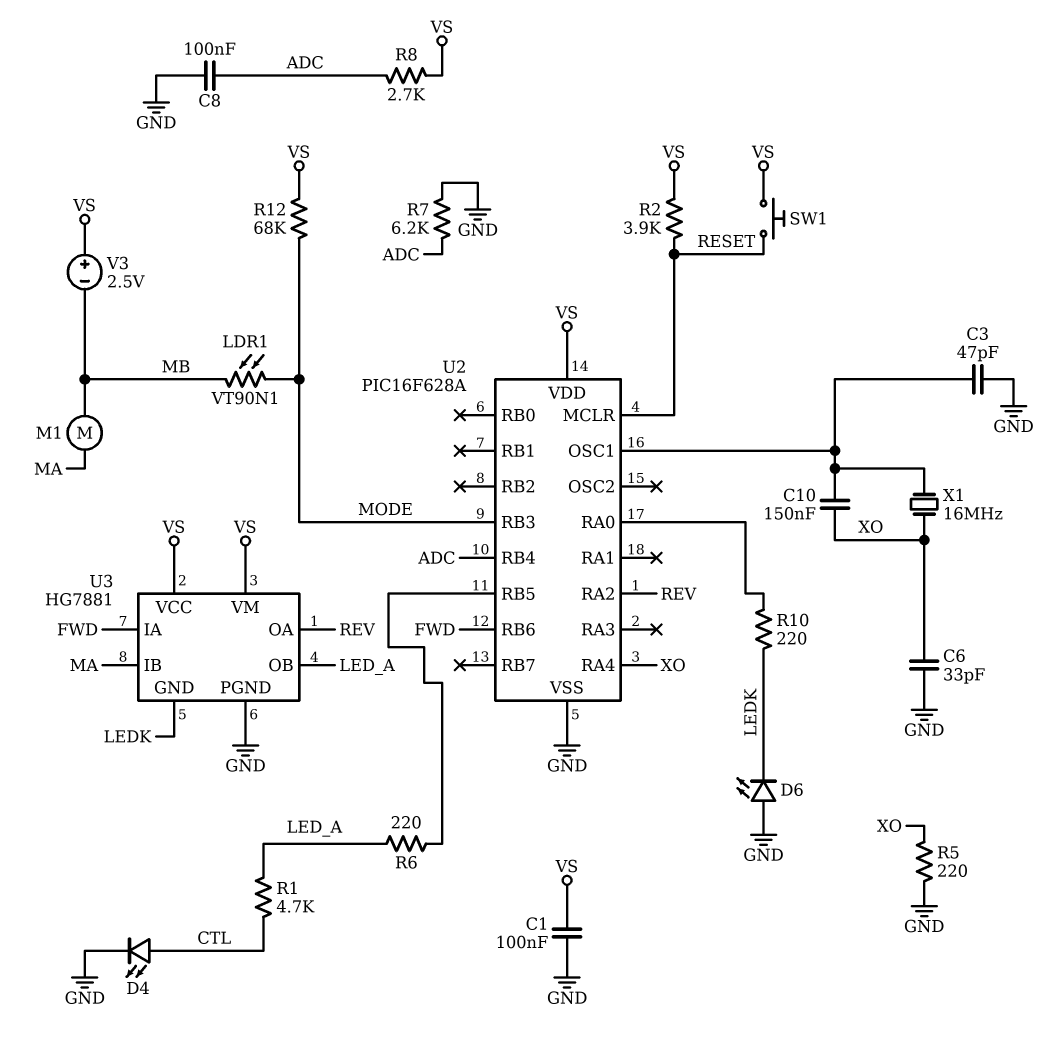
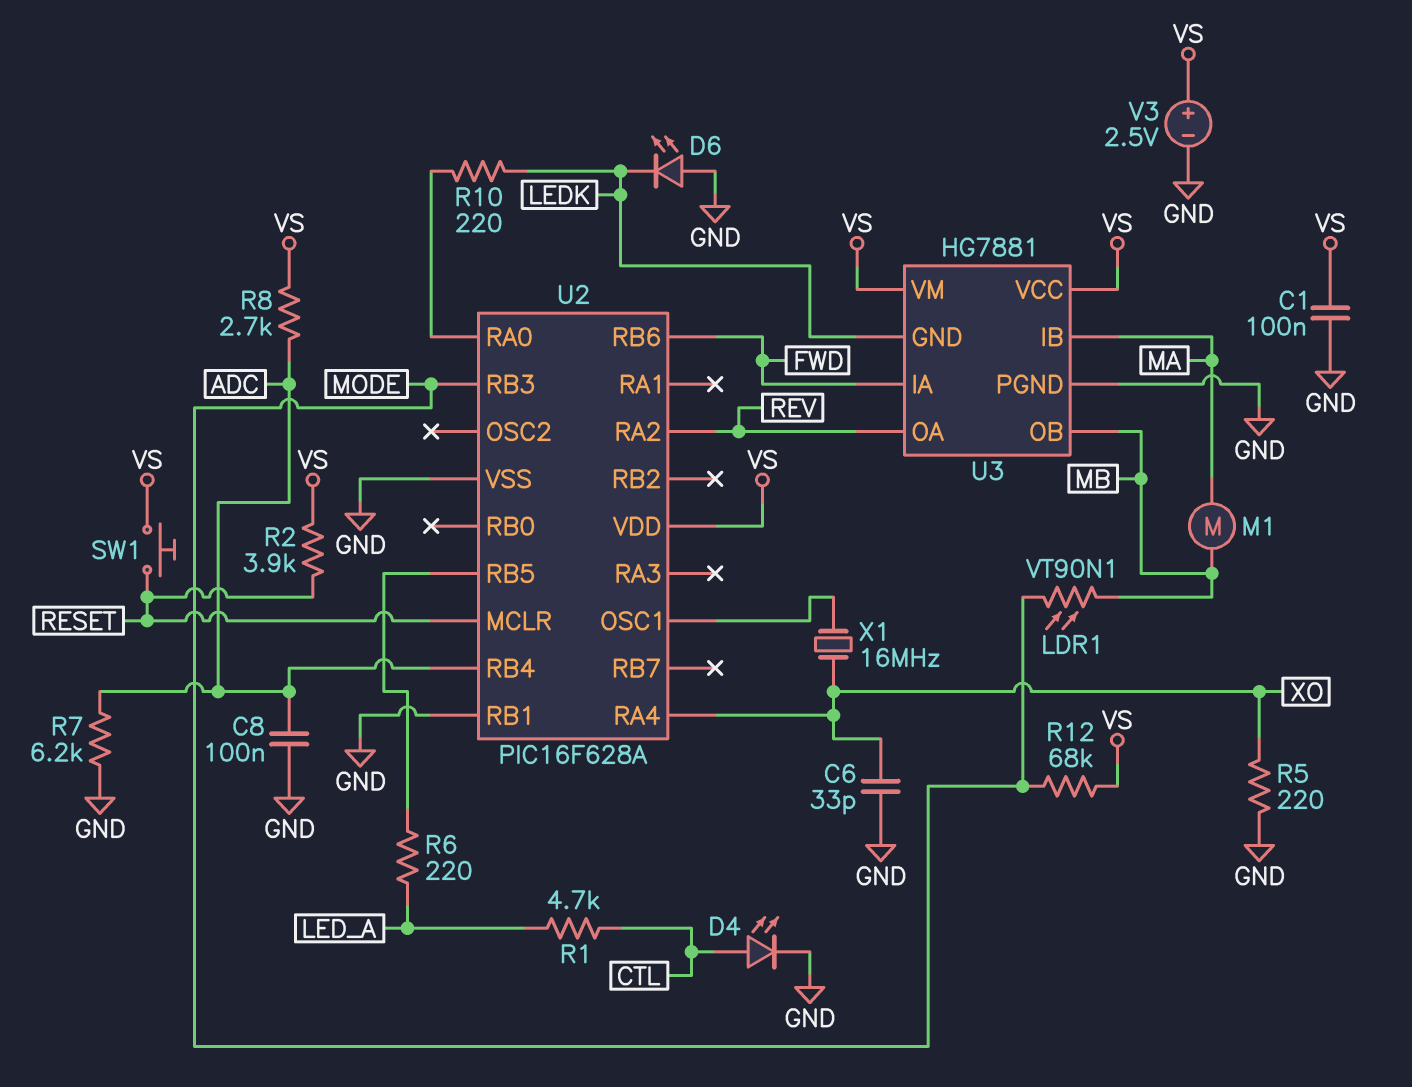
C3: 47pF (GND, U2/OSC1) -> none
C10: 150nF (U2/OSC1, XO) -> none
U2 pin RB1: none -> GND
U3 pin OB: LED_A -> MB
V3: 2.5V (plus VS, minus MB) -> 2.5V (plus VS, minus GND)

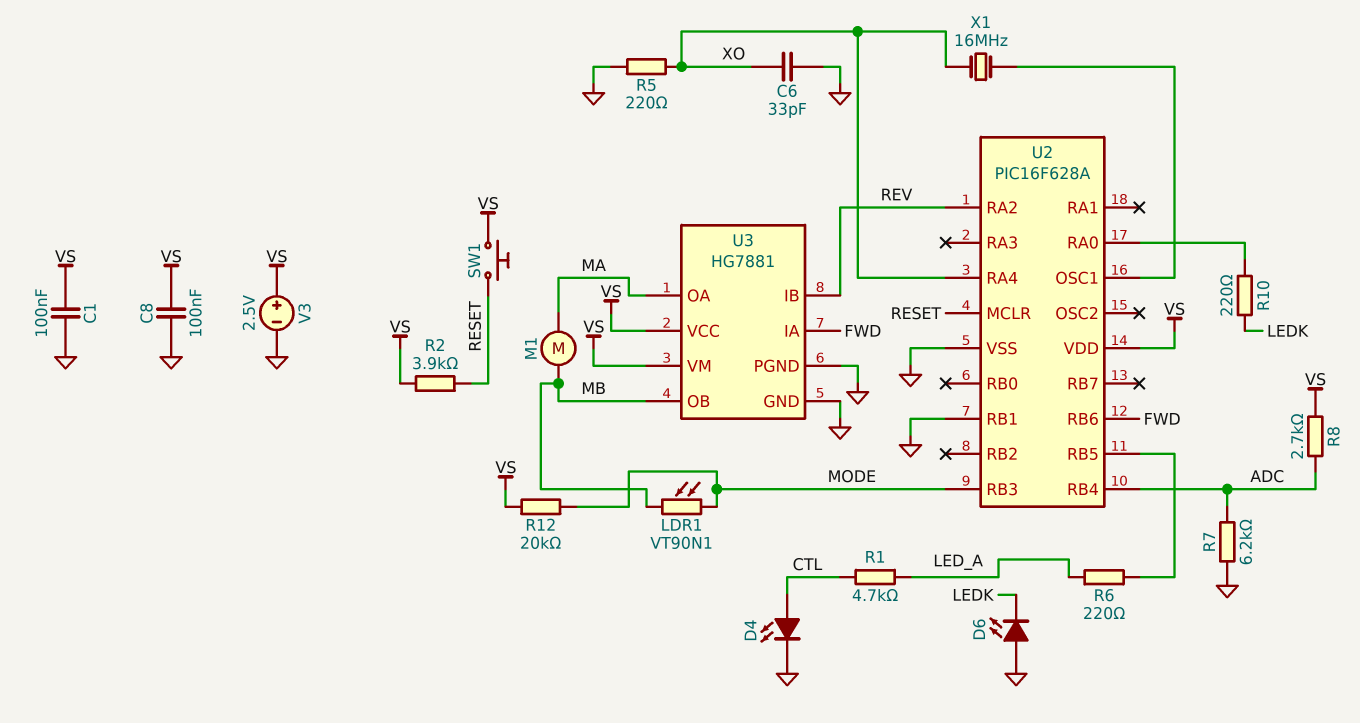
C8: 100nF (ADC, GND) -> 100nF (GND, VS)
R12: 68k (MODE, VS) -> 20k (MODE, VS)
U3 pin GND: LEDK -> GND
U3 pin IB: MA -> REV
U3 pin OA: REV -> MA

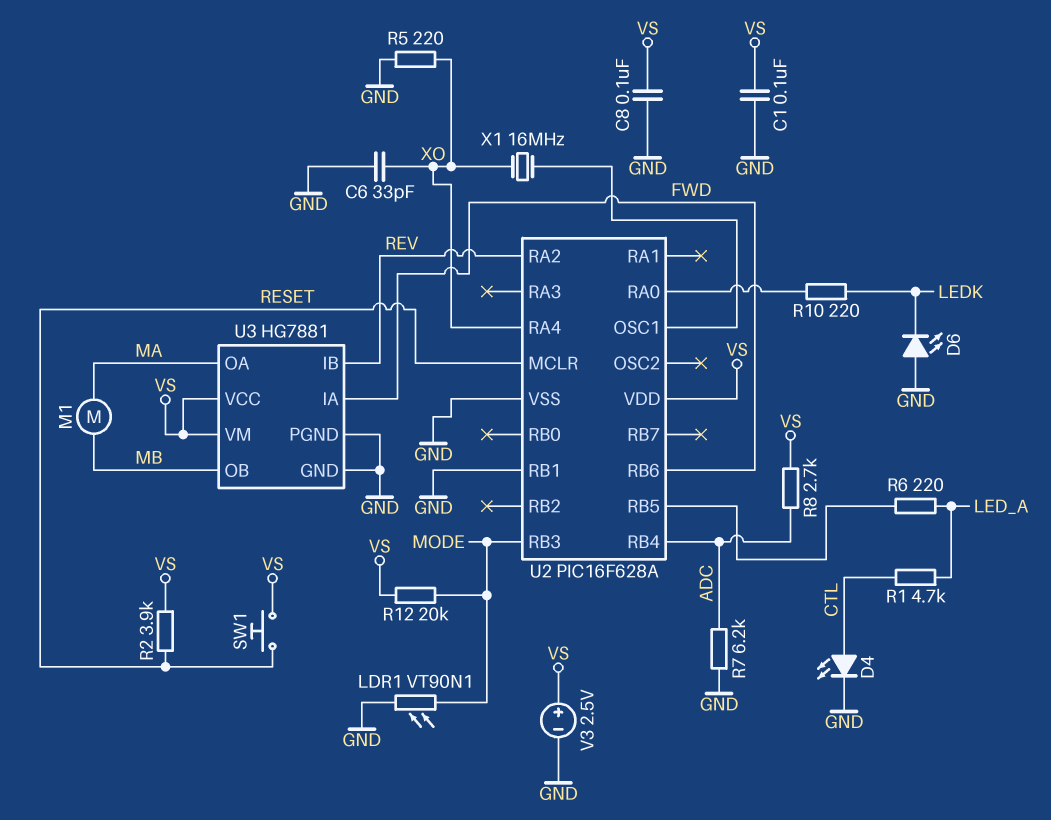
LDR1: VT90N1 (MB, MODE) -> VT90N1 (GND, MODE)

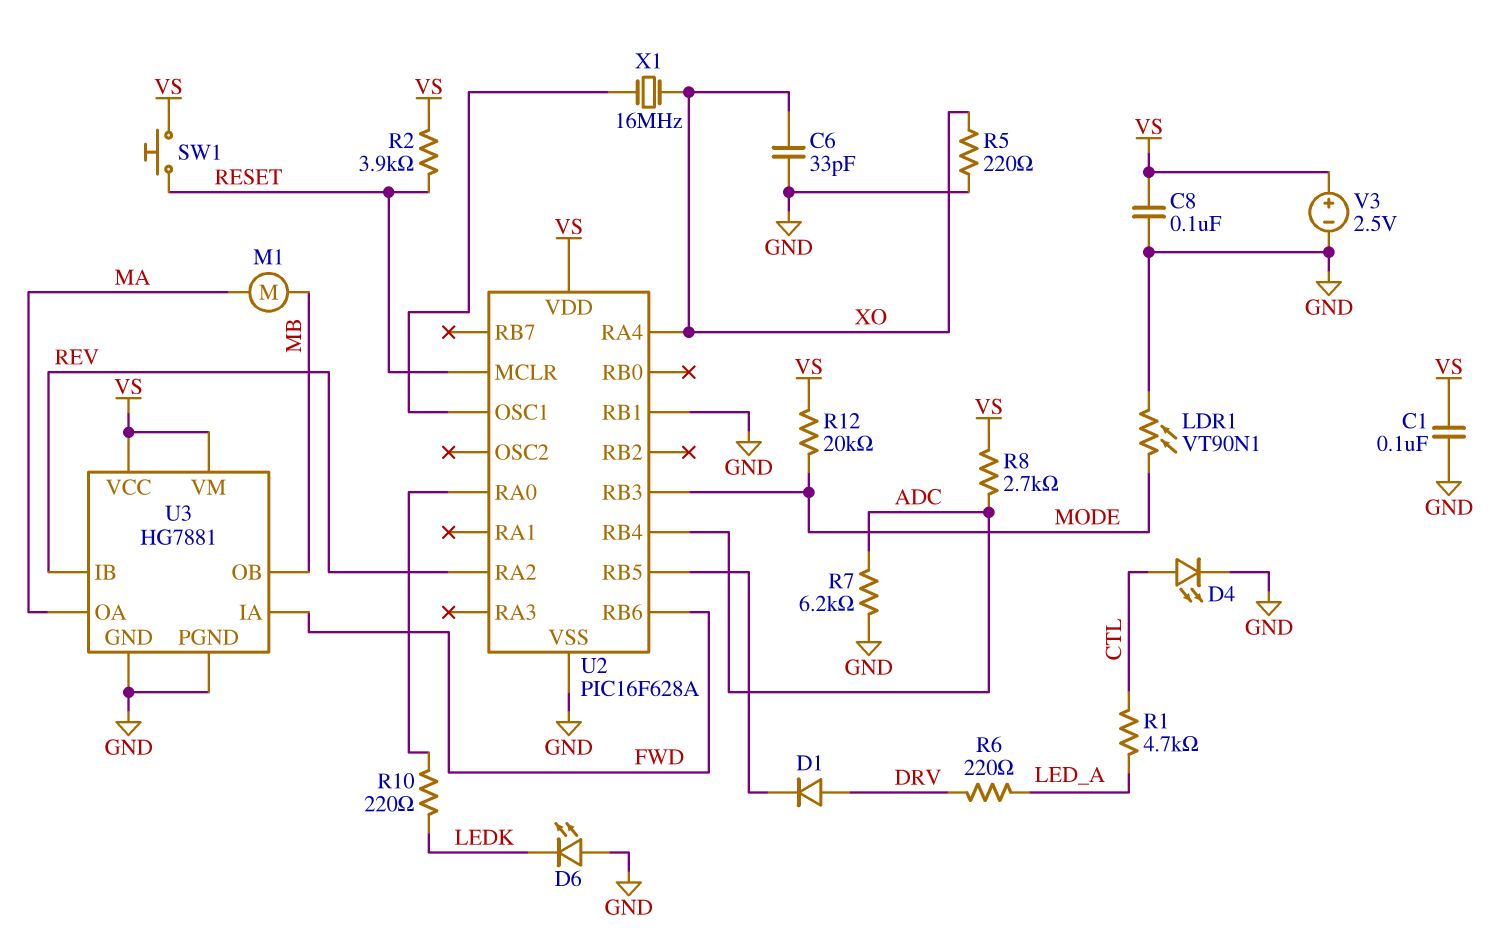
D1: none -> diode (A DRV, K U2/RB5)
R6: 220 (LED_A, U2/RB5) -> 220 (DRV, LED_A)

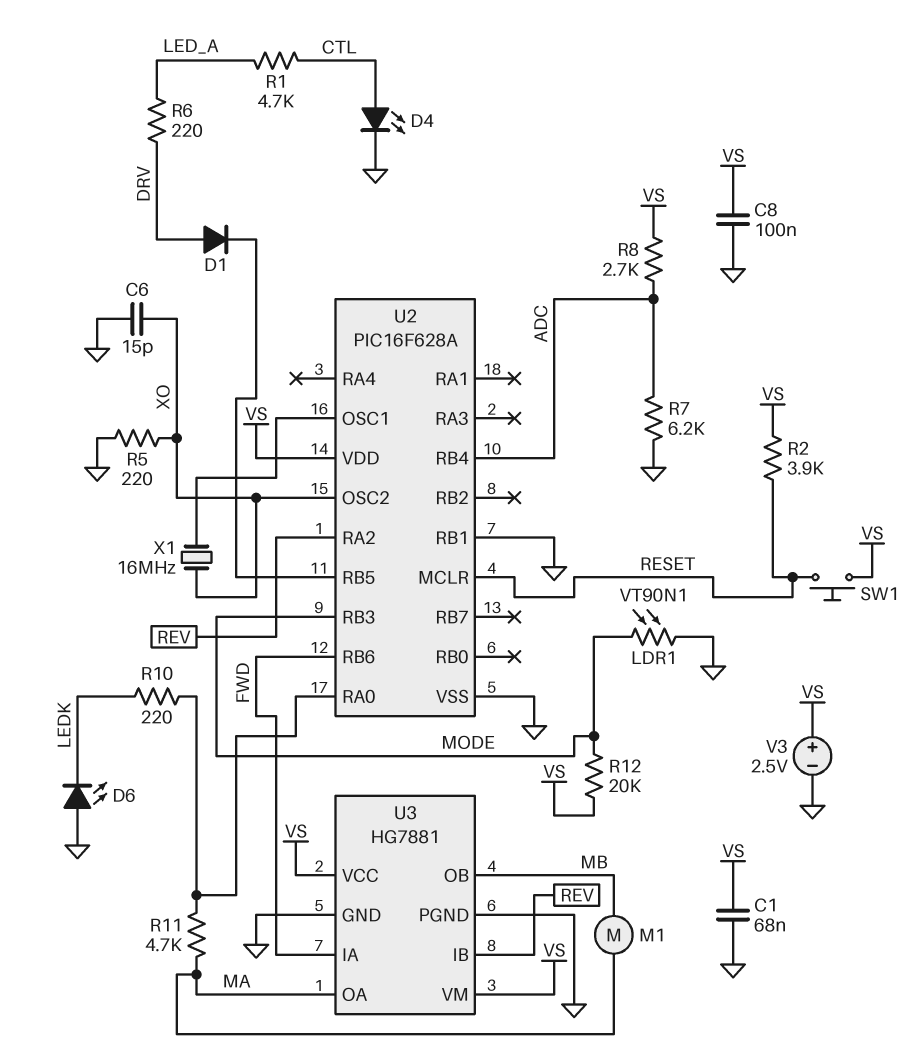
C1: 100nF (GND, VS) -> 68nF (GND, VS)
C6: 33pF (GND, XO) -> 15pF (GND, XO)
R11: none -> 4.7k (MA, U2/RA0)
U2 pin OSC2: none -> XO
U2 pin RA4: XO -> none

